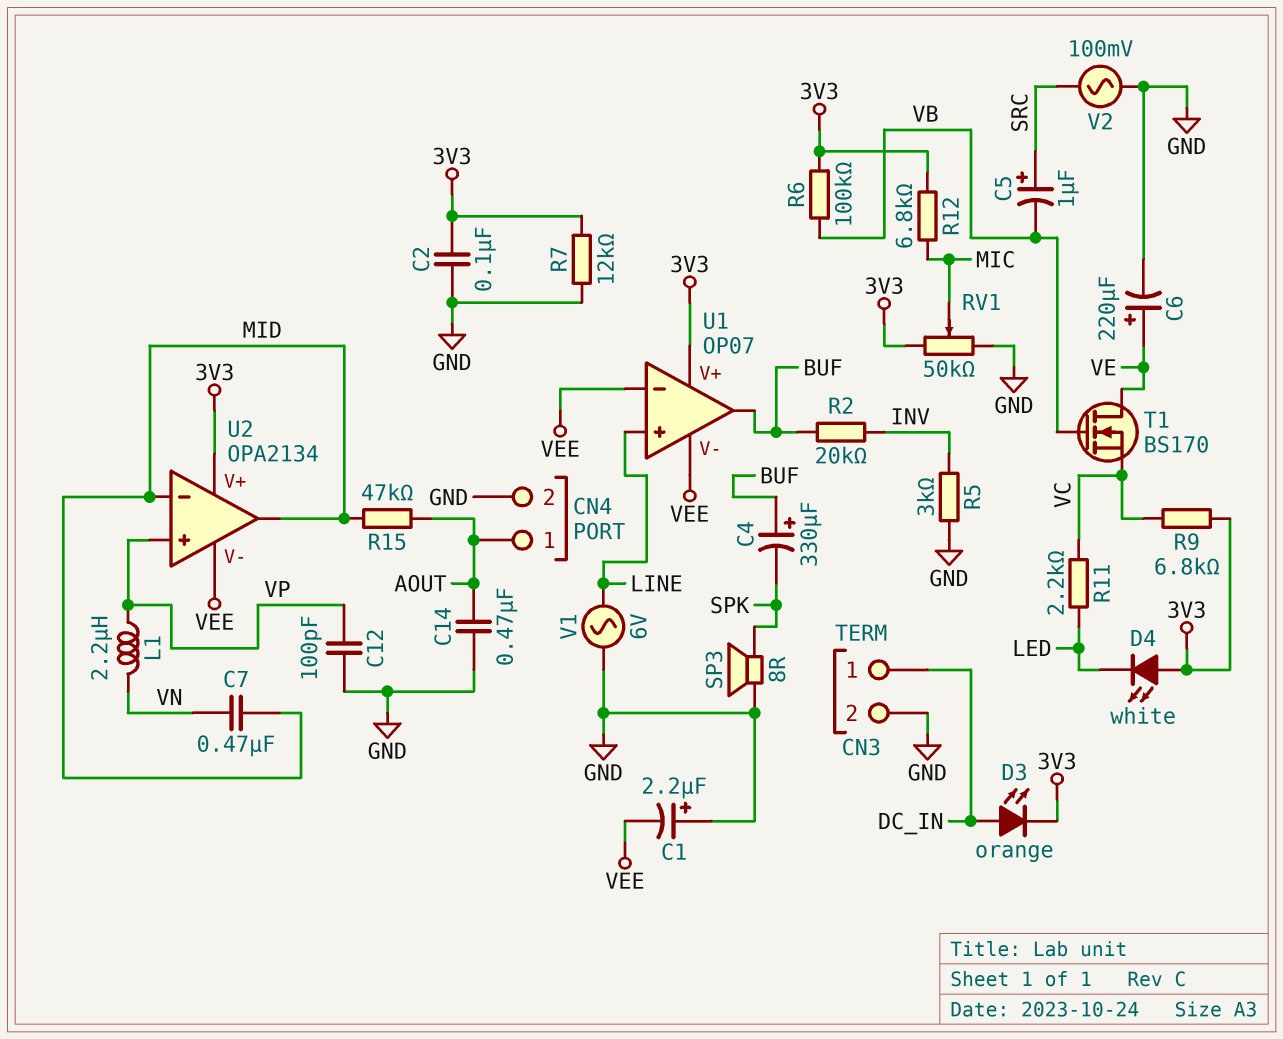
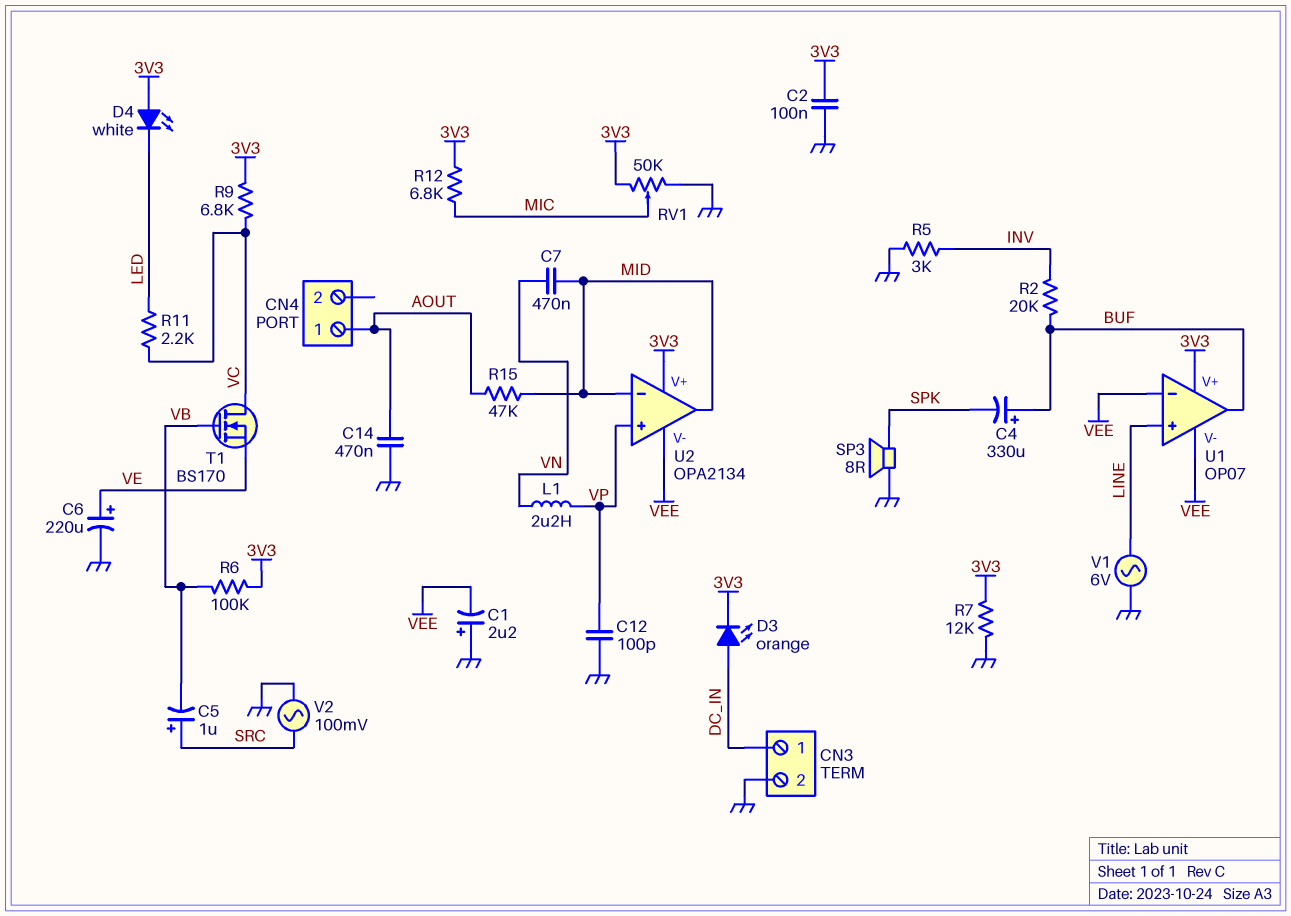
CN4 pin 2: GND -> none
T1: NMOS BS170 (G VB, D VE, S VC) -> NMOS BS170 (G VB, D VC, S VE)

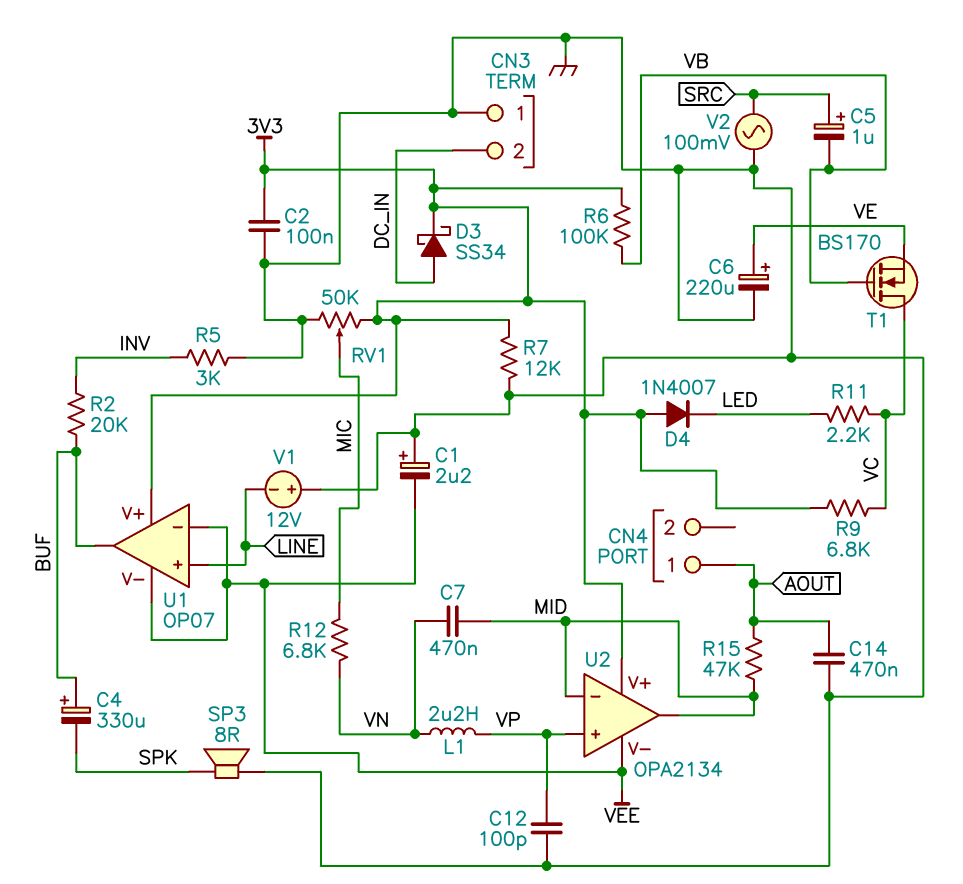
CN3 pin 1: DC_IN -> GND
CN3 pin 2: GND -> DC_IN
D3: LED orange (A DC_IN, K 3V3) -> schottky SS34 (A DC_IN, K 3V3)
D4: LED white (A 3V3, K LED) -> diode 1N4007 (A 3V3, K LED)
R12: 6.8k (3V3, MIC) -> 6.8k (MIC, VN)
V1: AC 6V (GND, LINE) -> 12V (plus GND, minus LINE)

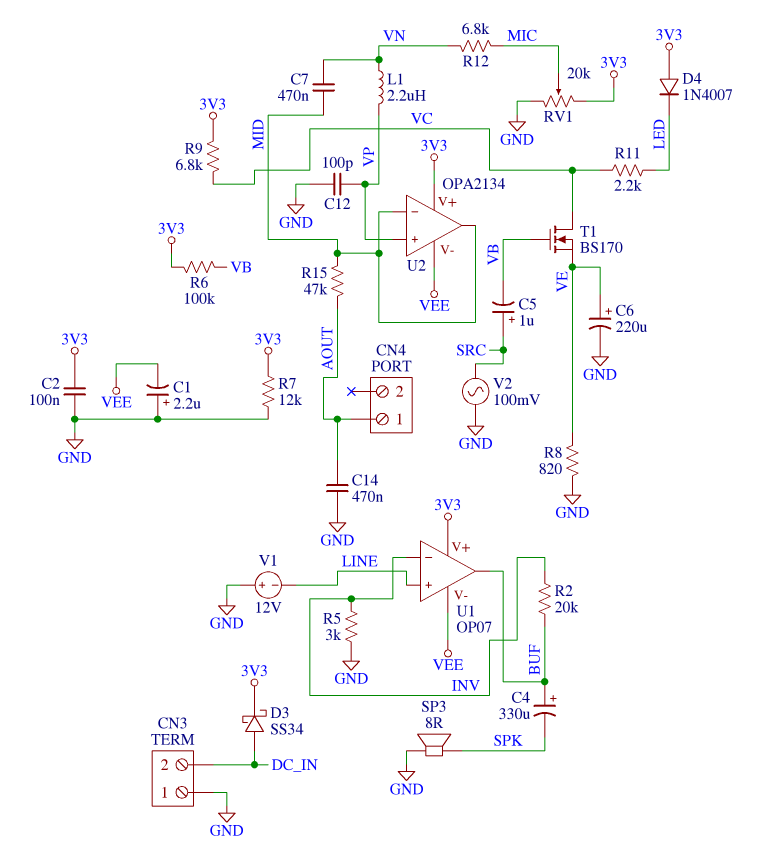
R8: none -> 820 (GND, VE)
RV1: 50k (3V3, GND, wiper MIC) -> 20k (3V3, GND, wiper MIC)
U1 pin in-: VEE -> INV

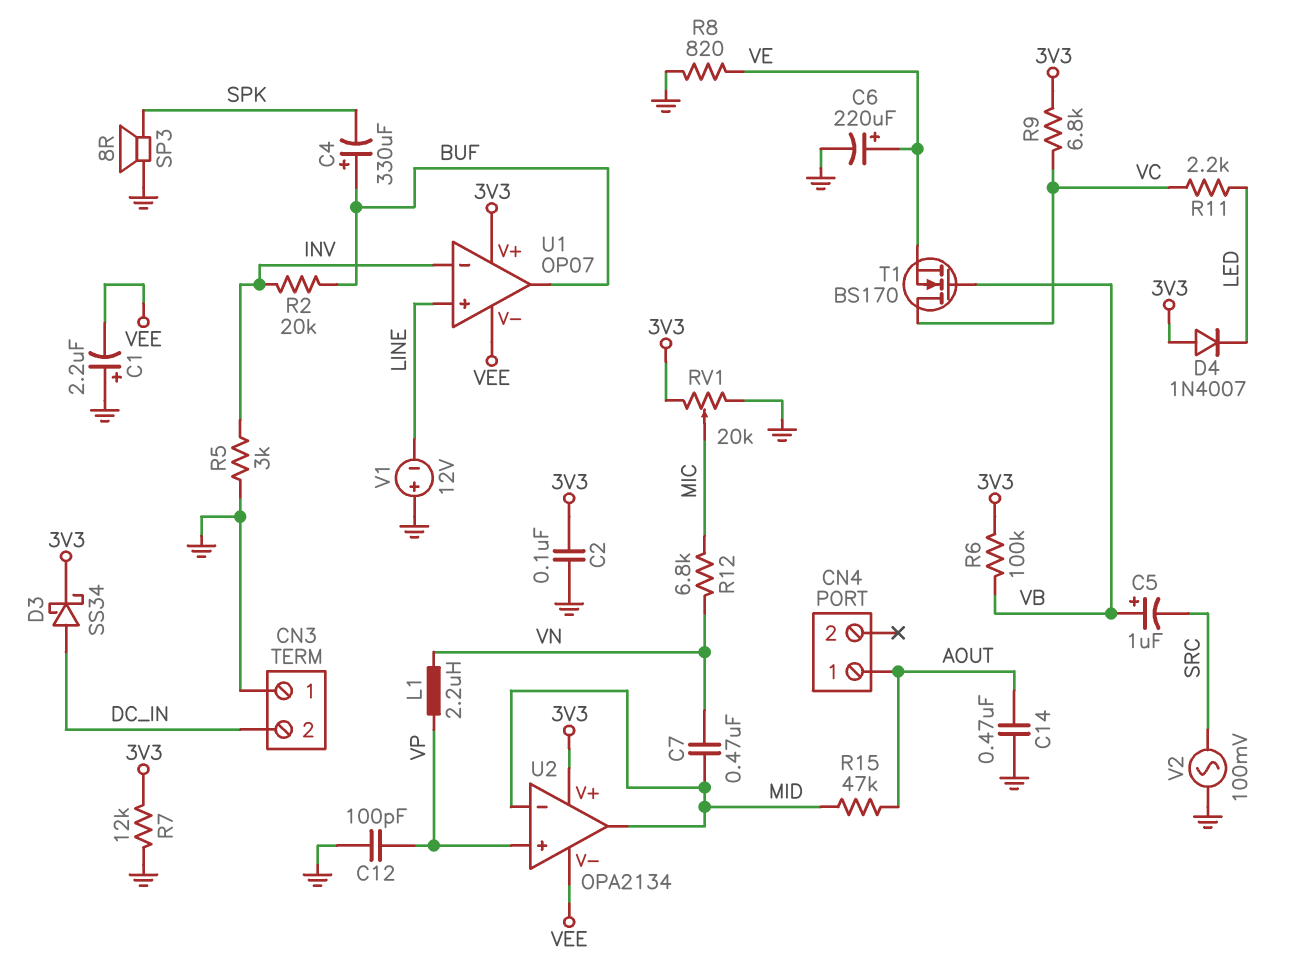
C5: 1uF (plus SRC, minus VB) -> 1uF (plus VB, minus SRC)

